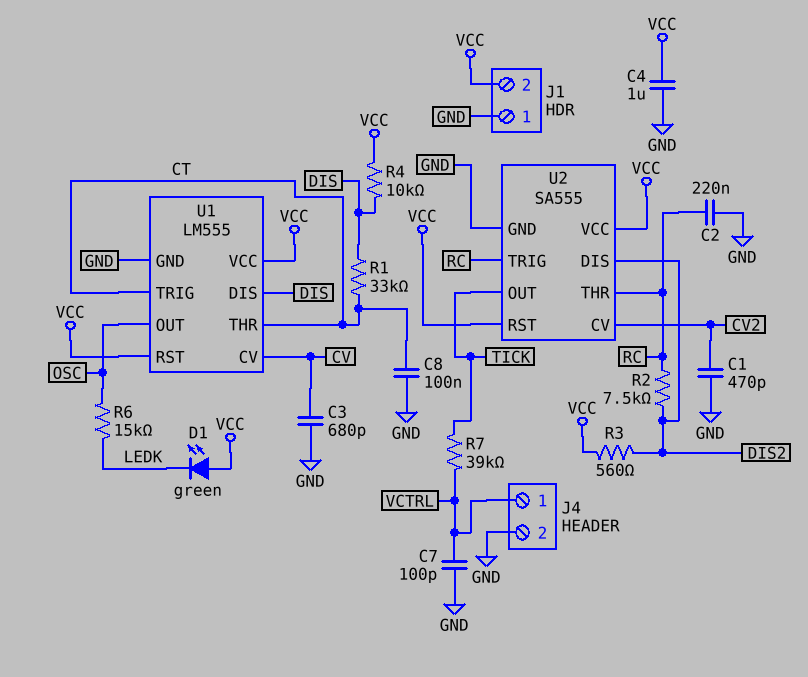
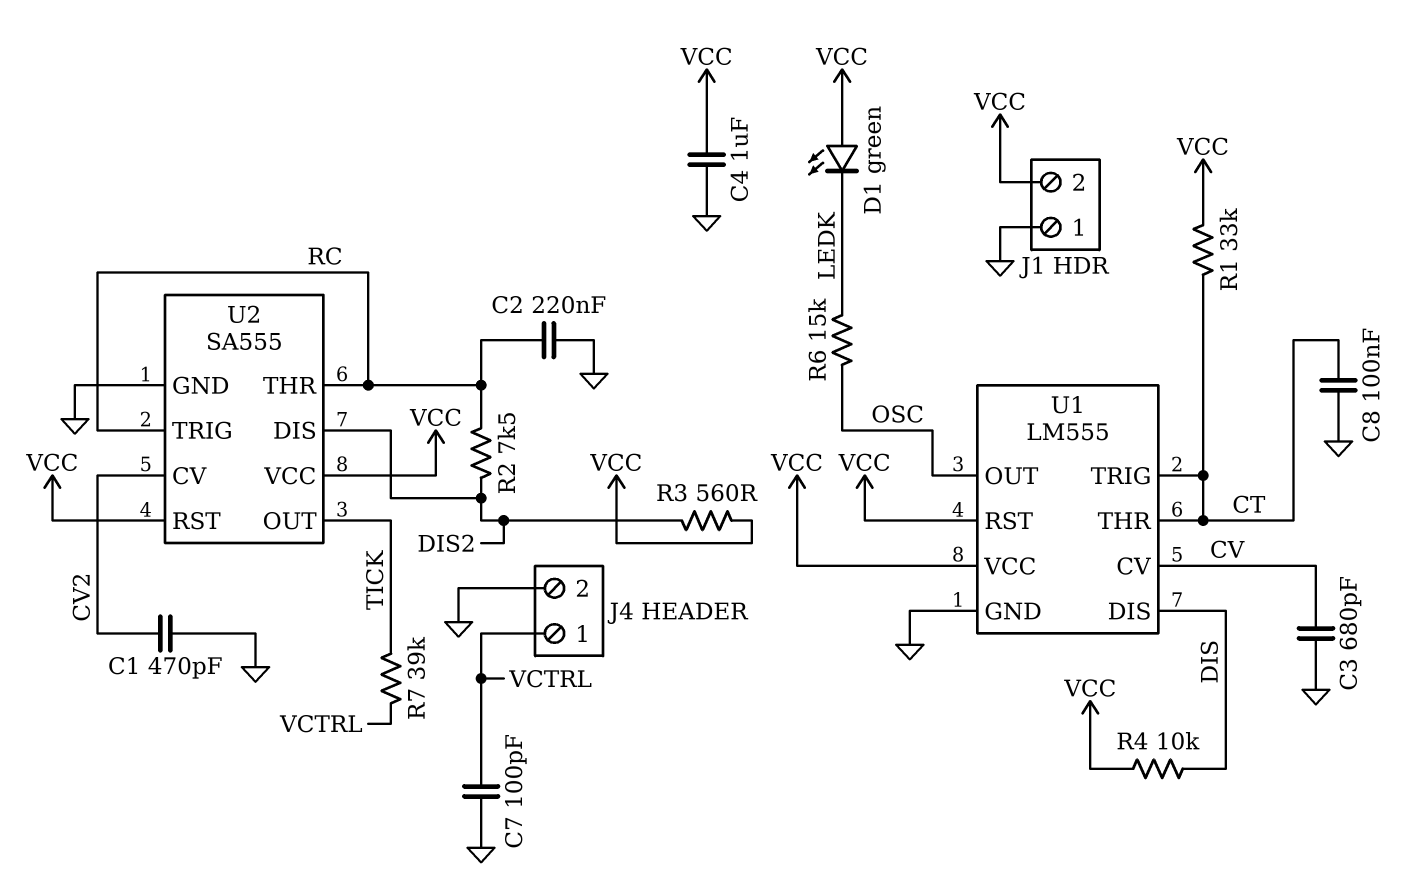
R1: 33k (CT, DIS) -> 33k (CT, VCC)

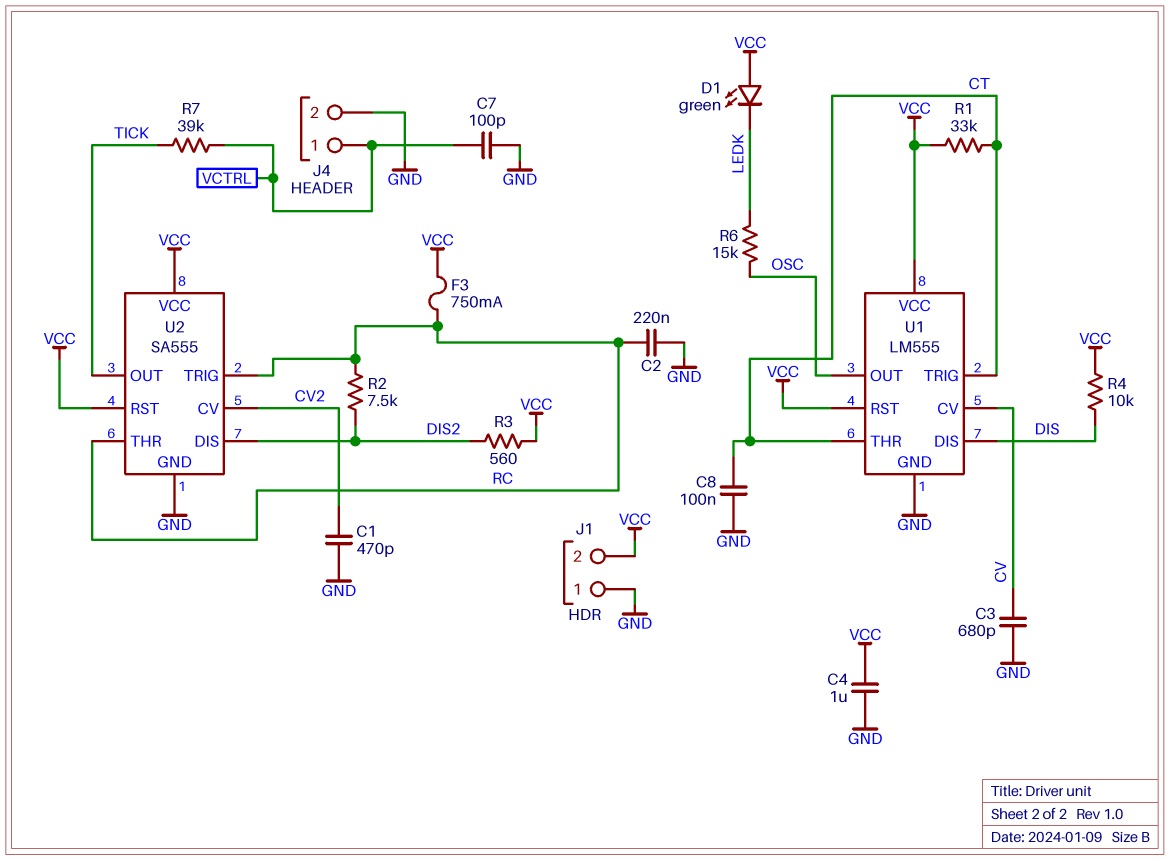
F3: none -> 750mA (RC, VCC)

